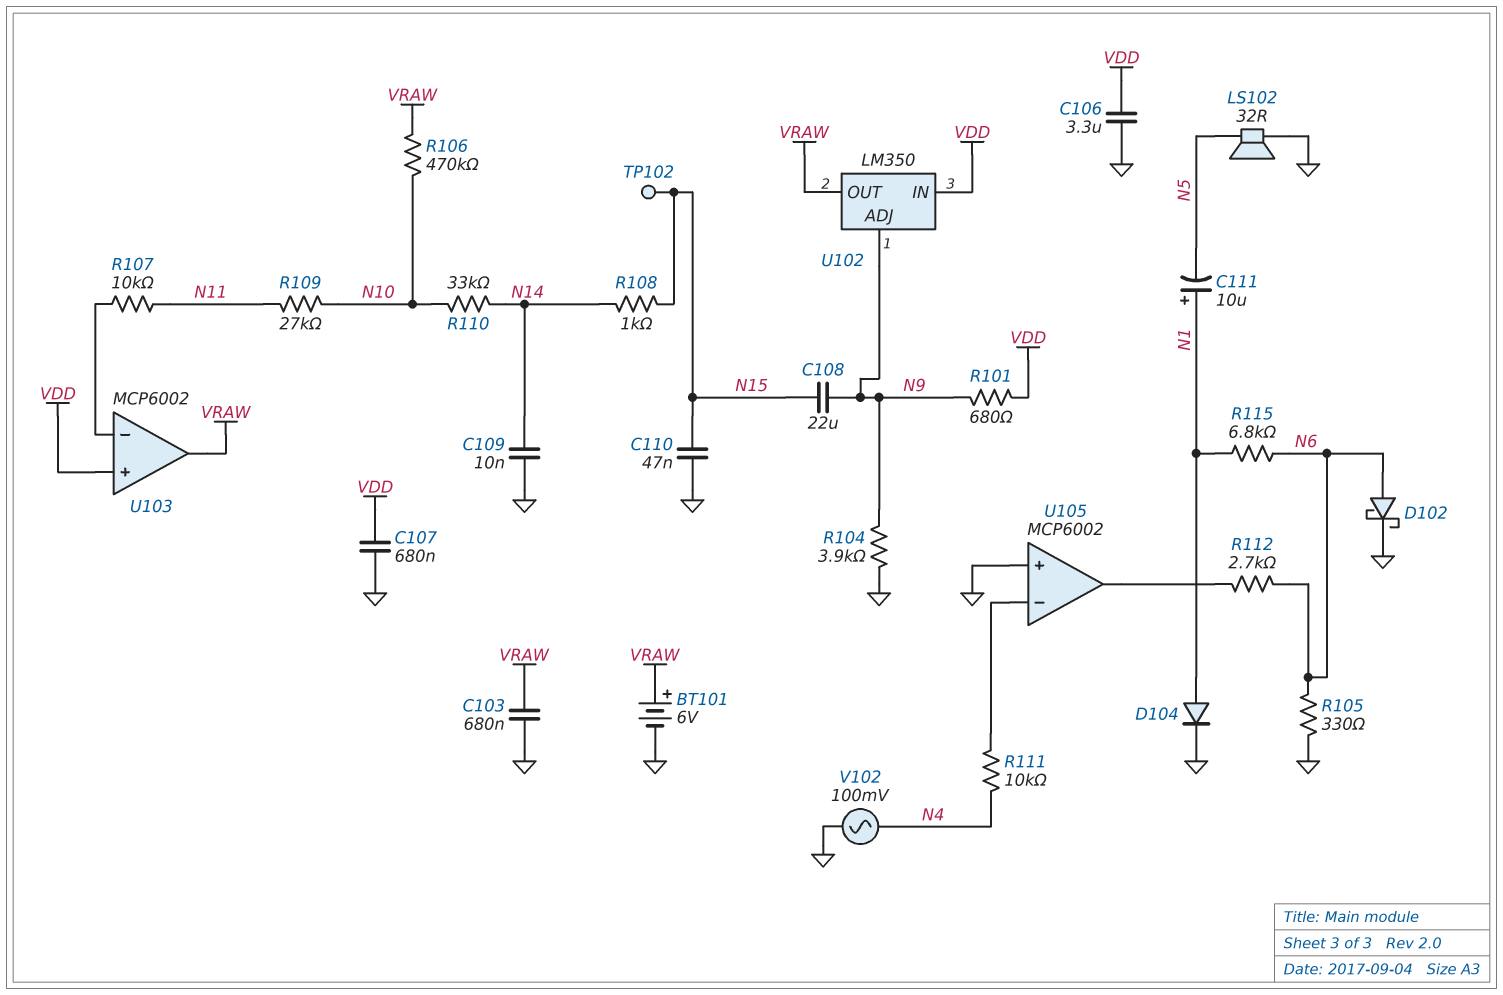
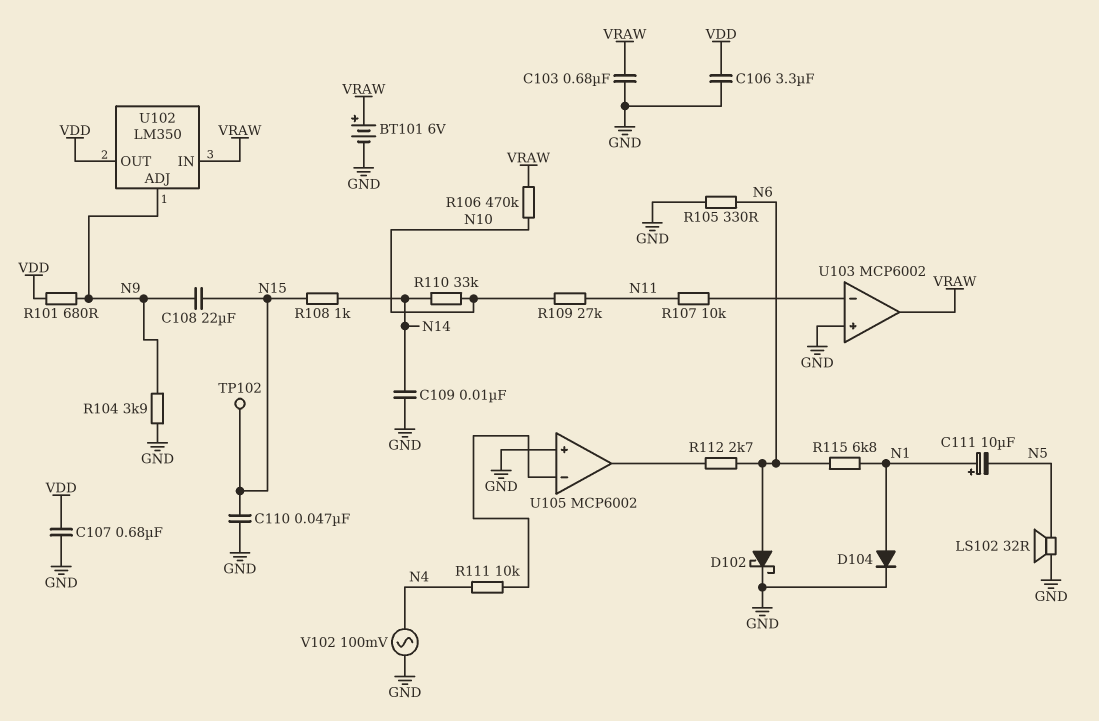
U102 pin IN: VDD -> VRAW
U102 pin OUT: VRAW -> VDD
U103 pin in+: VDD -> GND

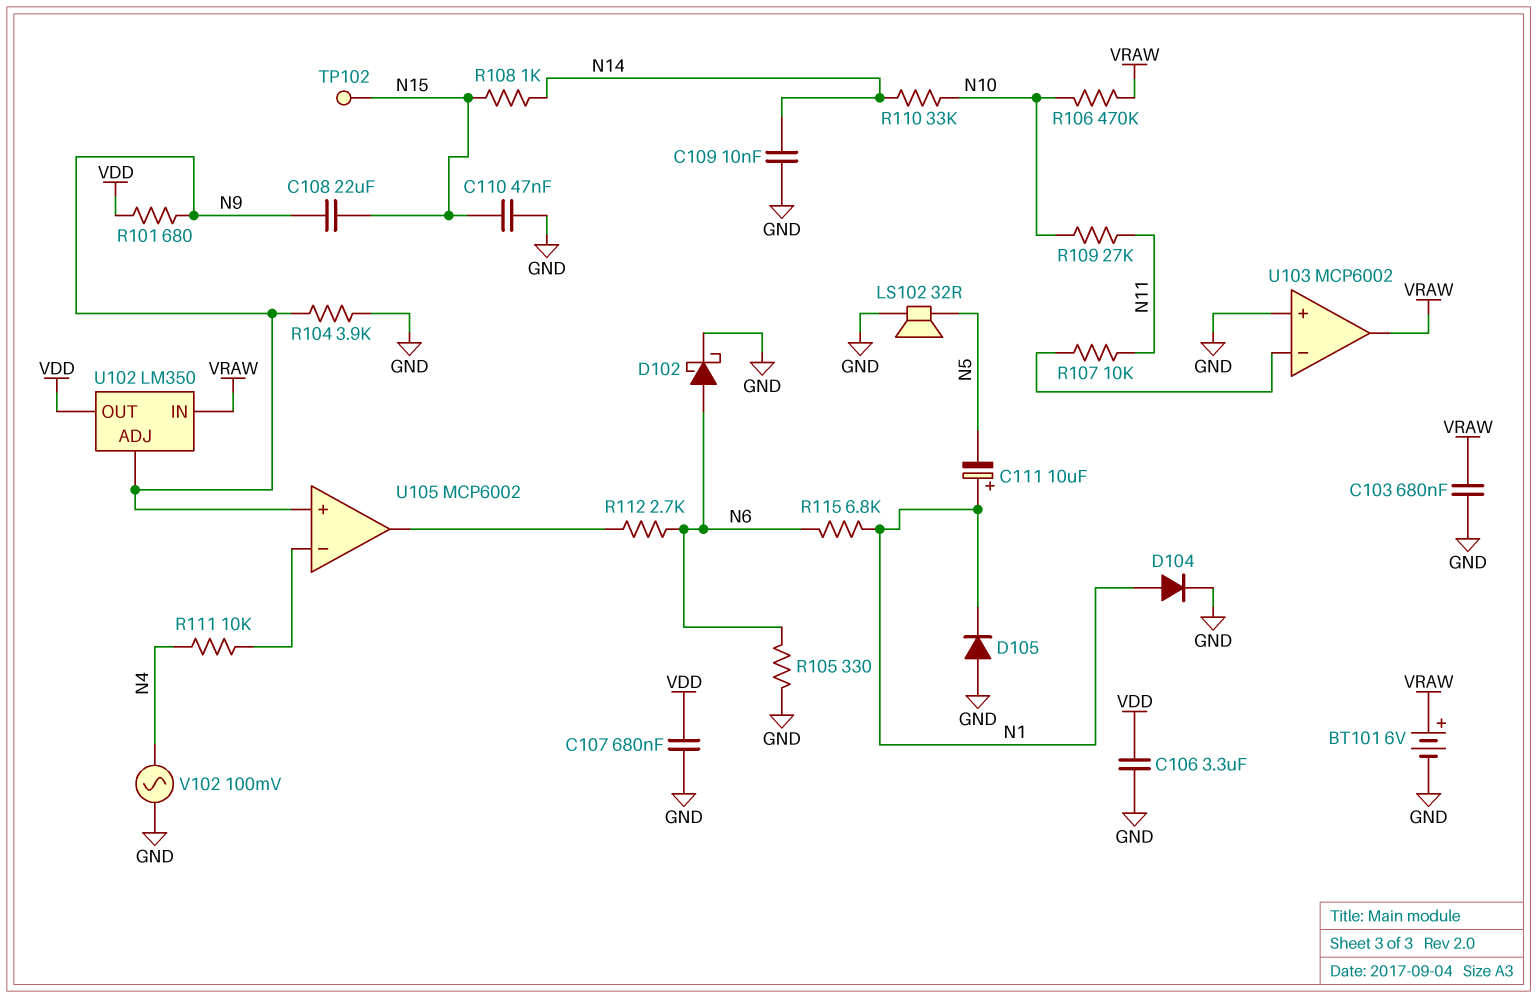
D105: none -> diode (A GND, K N1)
U105 pin in+: GND -> N9

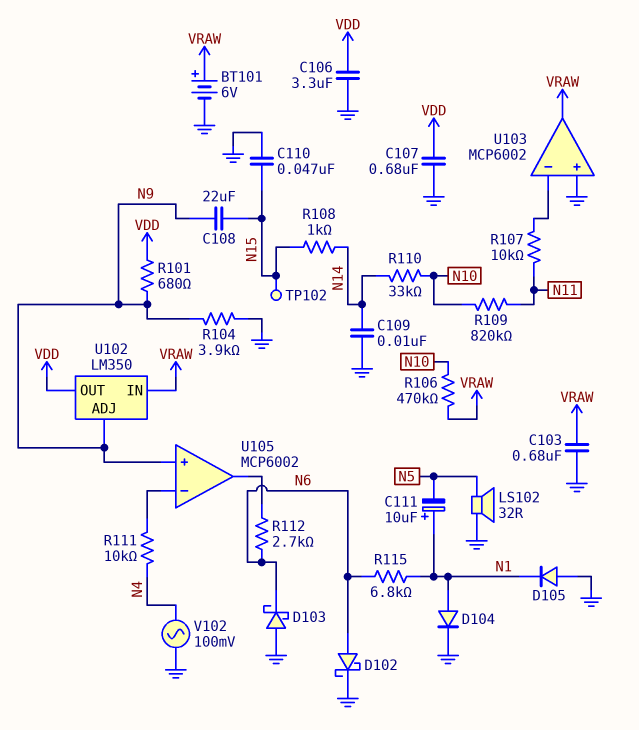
D103: none -> schottky (A GND, K N6)
R105: 330 (GND, N6) -> none
R109: 27k (N10, N11) -> 820k (N10, N11)

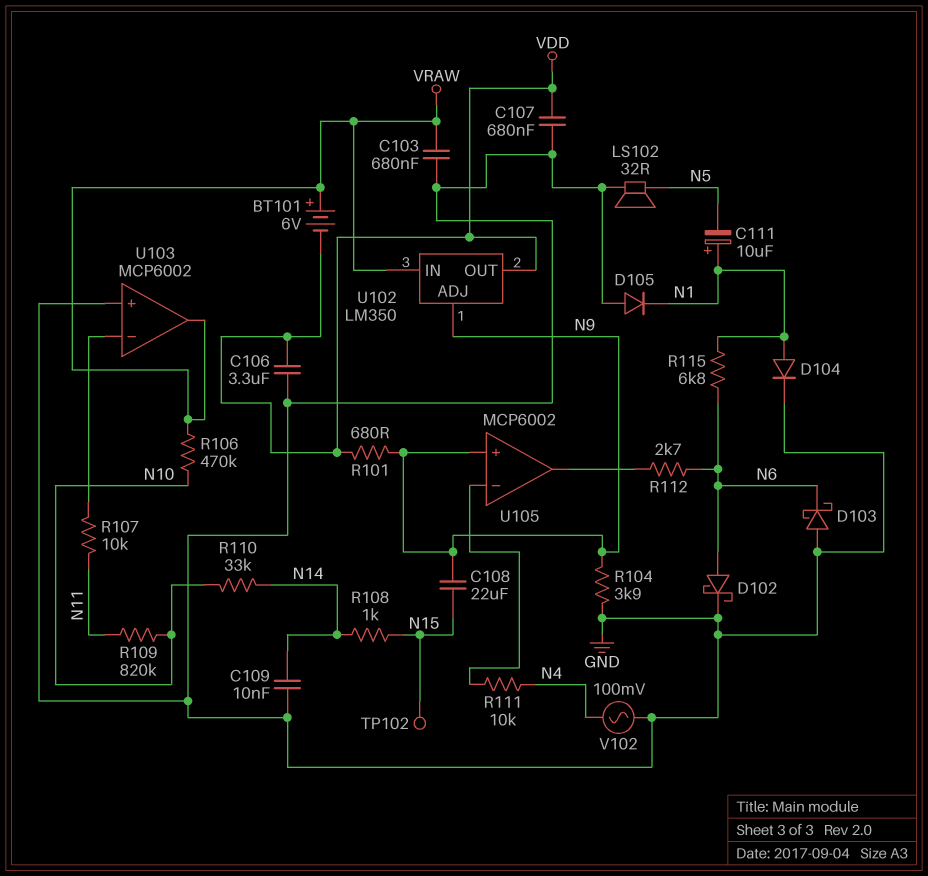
BT101: 6V (plus VRAW, minus GND) -> 6V (plus VRAW, minus VDD)
C110: 47nF (GND, N15) -> none

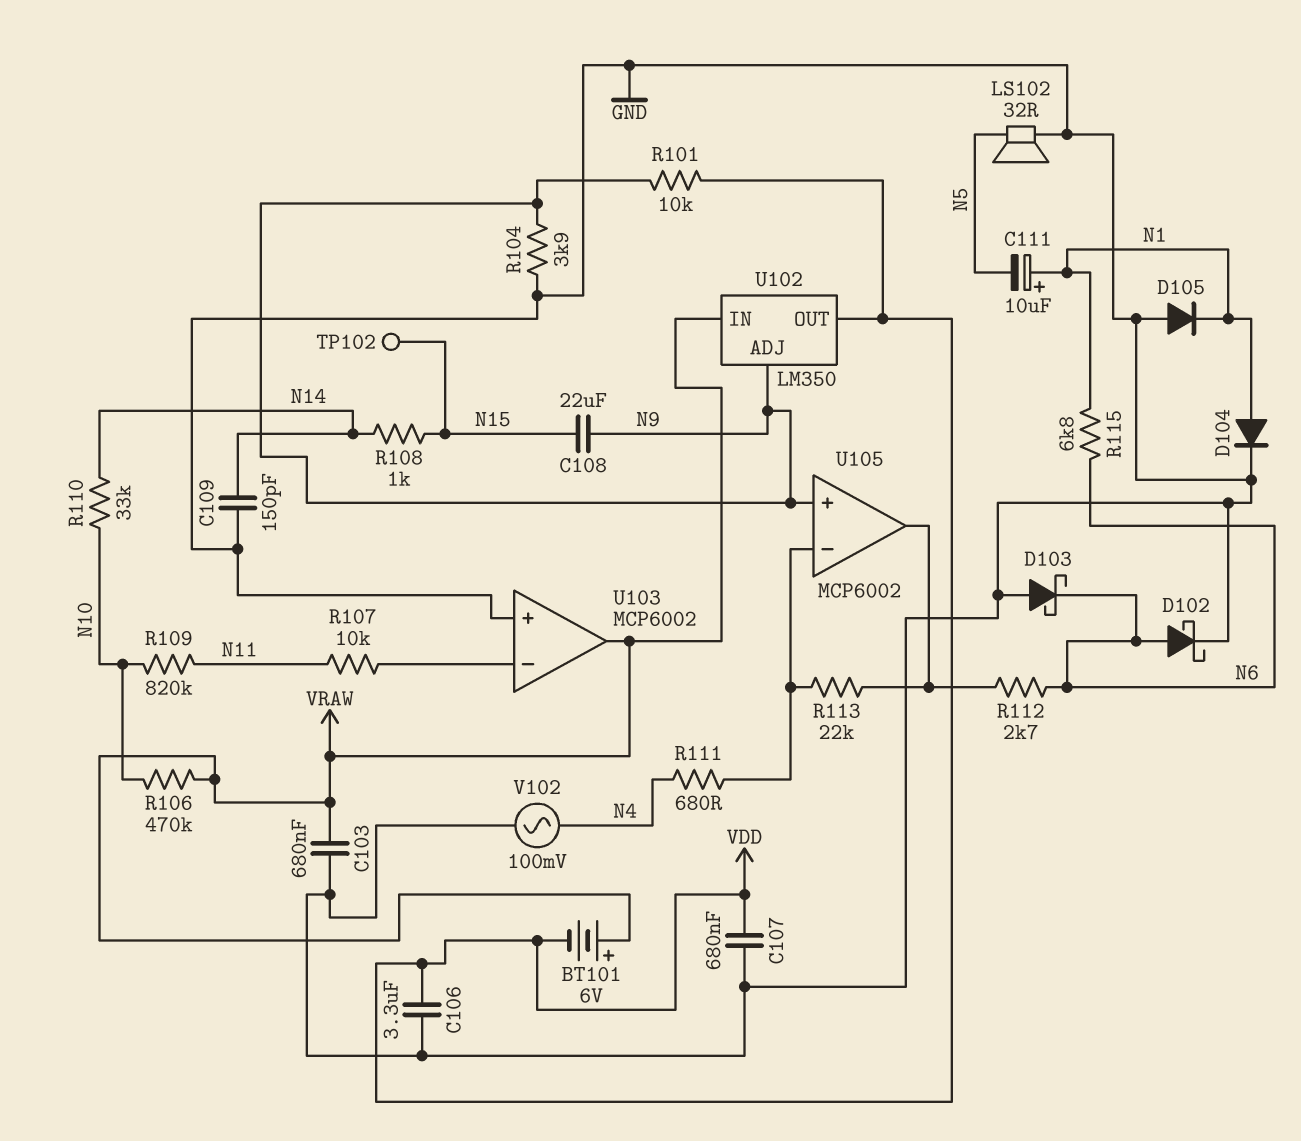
C109: 10nF (GND, N14) -> 150pF (GND, N14)
R101: 680 (N9, VDD) -> 10k (N9, VDD)
R111: 10k (N4, U105/in-) -> 680 (N4, U105/in-)
R113: none -> 22k (U105/in-, U105/out)

